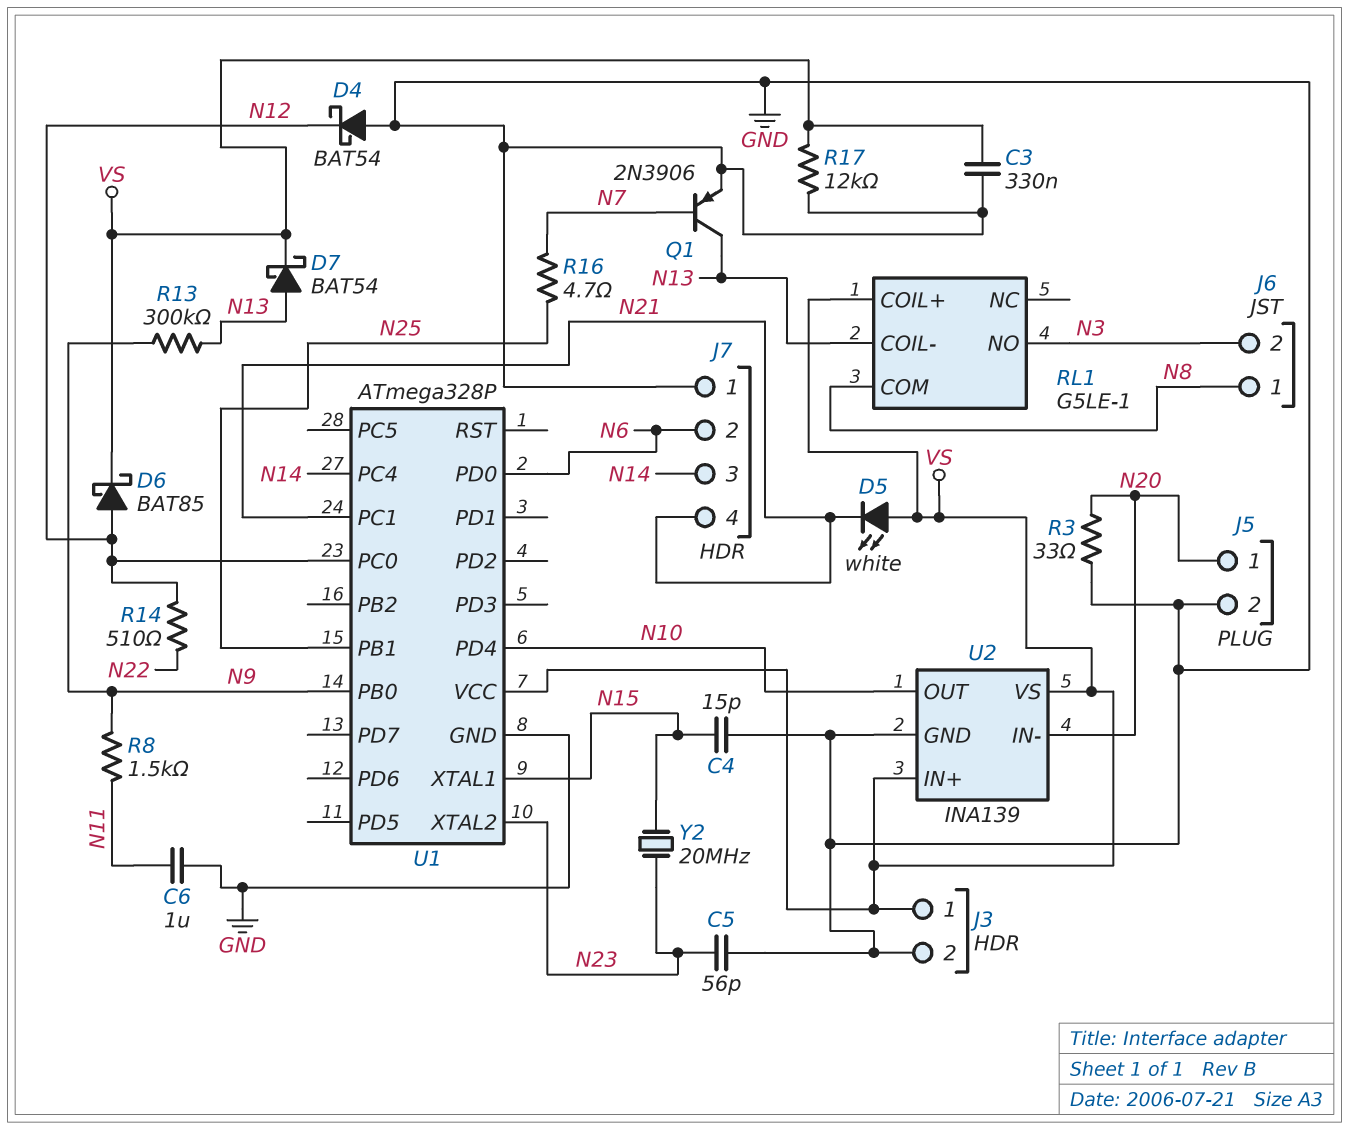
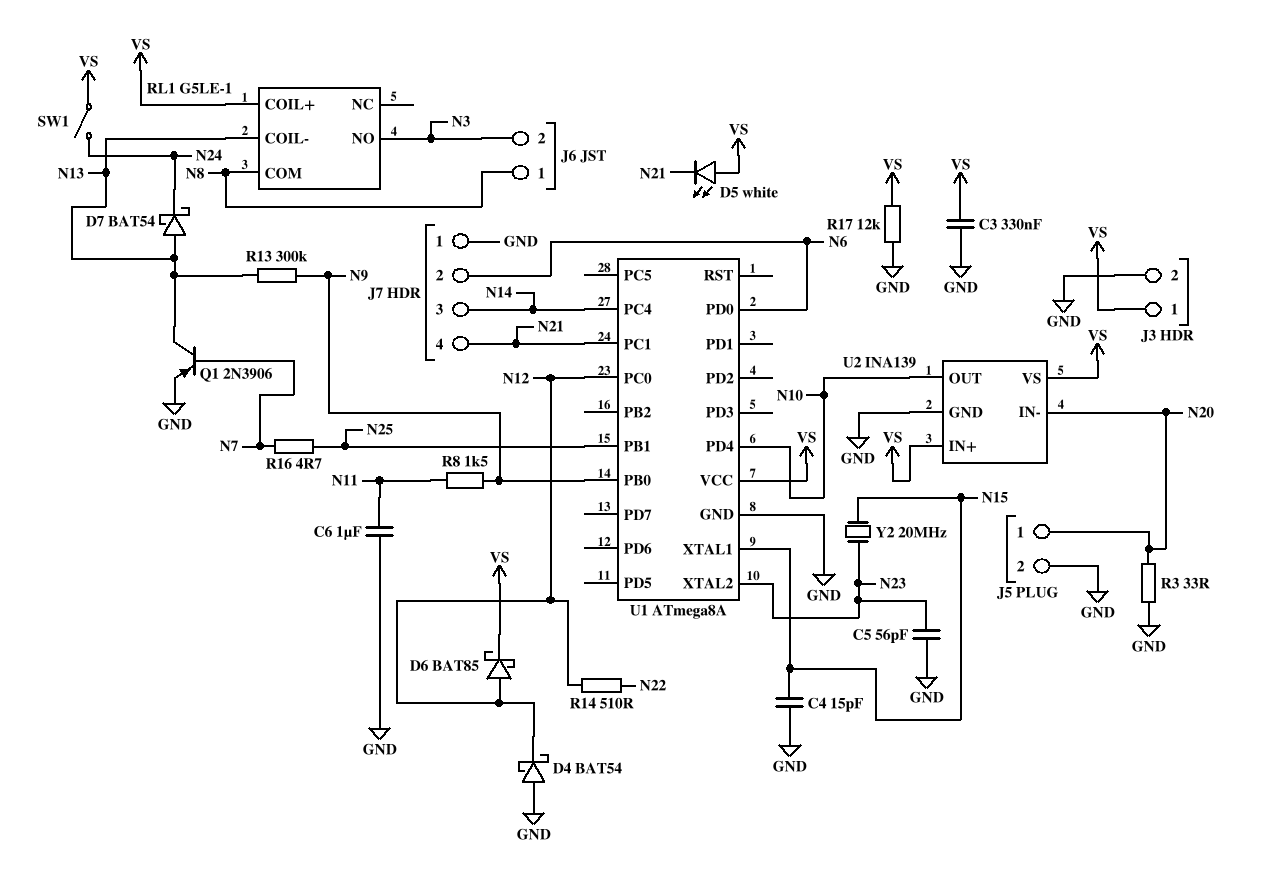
D7: schottky BAT54 (A N13, K VS) -> schottky BAT54 (A N13, K N24)
SW1: none -> switch (N24, VS)
U1: ATmega328P -> ATmega8A

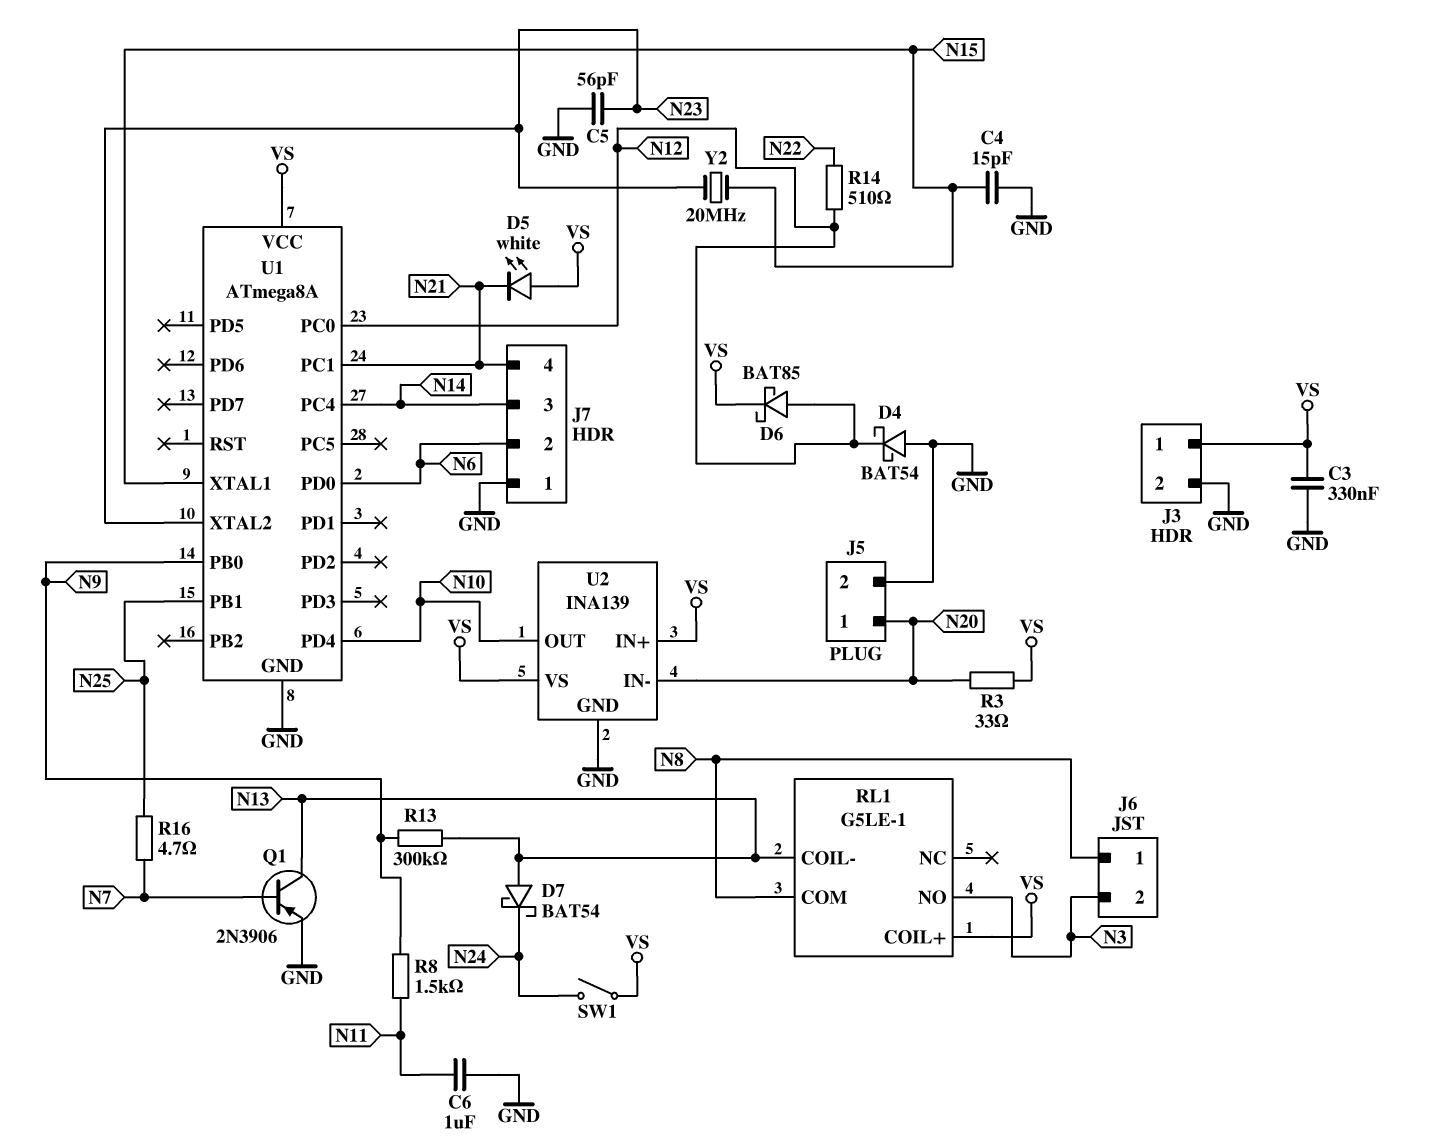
R3: 33 (GND, N20) -> 33 (N20, VS)
R17: 12k (GND, VS) -> none

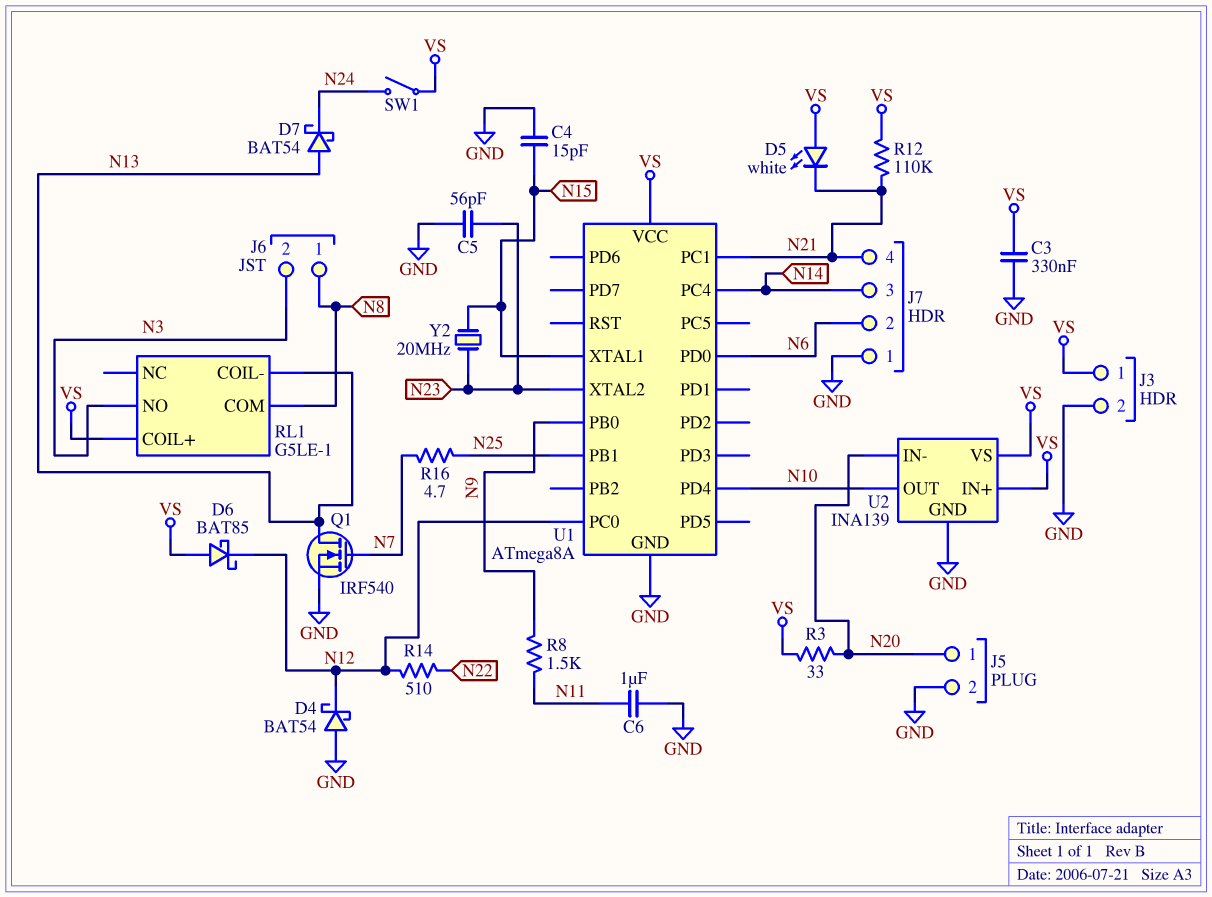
D6: schottky BAT85 (A N12, K VS) -> schottky BAT85 (A VS, K N12)
Q1: PNP 2N3906 (B N7, C N13, E GND) -> NMOS IRF540 (G N7, D N13, S GND)
R12: none -> 110k (N21, VS)
R13: 300k (N9, N13) -> none

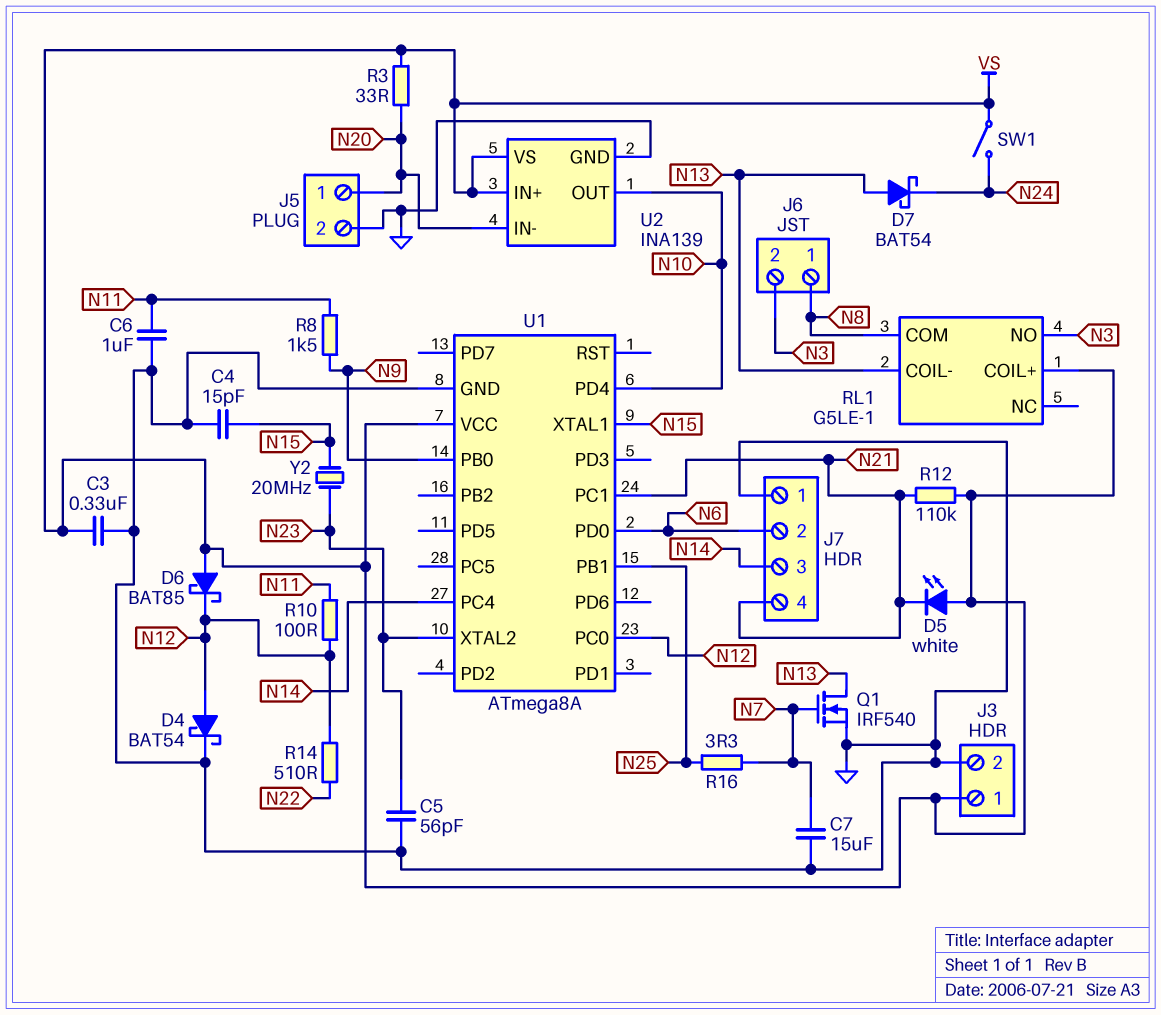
C7: none -> 15uF (GND, N7)
D4: schottky BAT54 (A GND, K N12) -> schottky BAT54 (A N12, K GND)
R10: none -> 100 (N11, N12)
R16: 4.7 (N7, N25) -> 3.3 (N7, N25)

